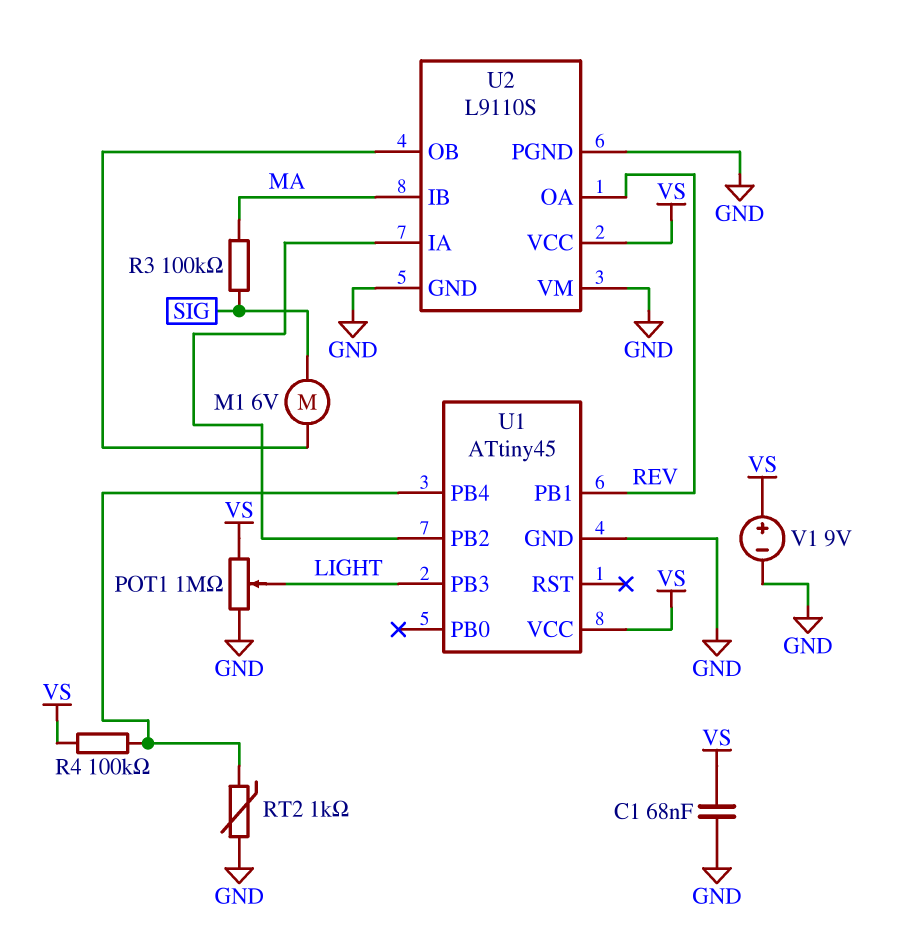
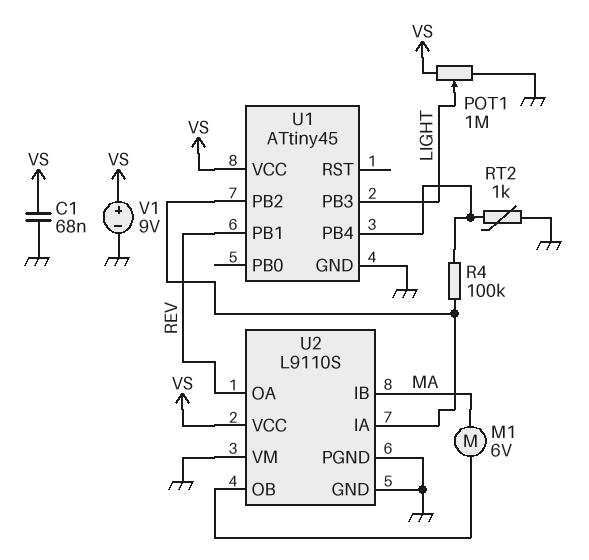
M1: motor 6V (SIG, U2/OB) -> motor 6V (MA, U2/OB)
R3: 100k (MA, SIG) -> none
R4: 100k (U1/PB4, VS) -> 100k (U1/PB2, U1/PB4)

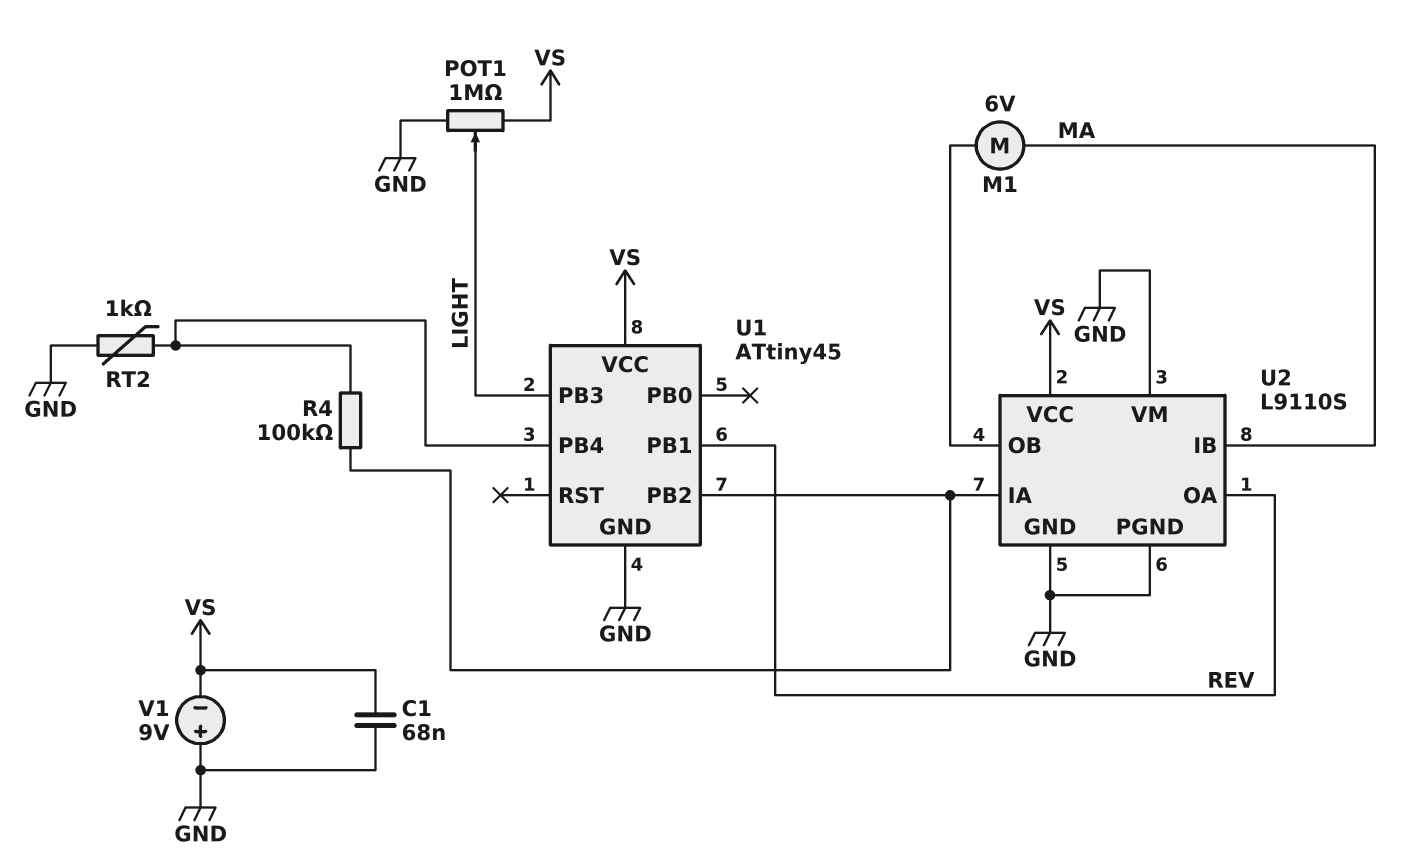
V1: 9V (plus VS, minus GND) -> 9V (plus GND, minus VS)

